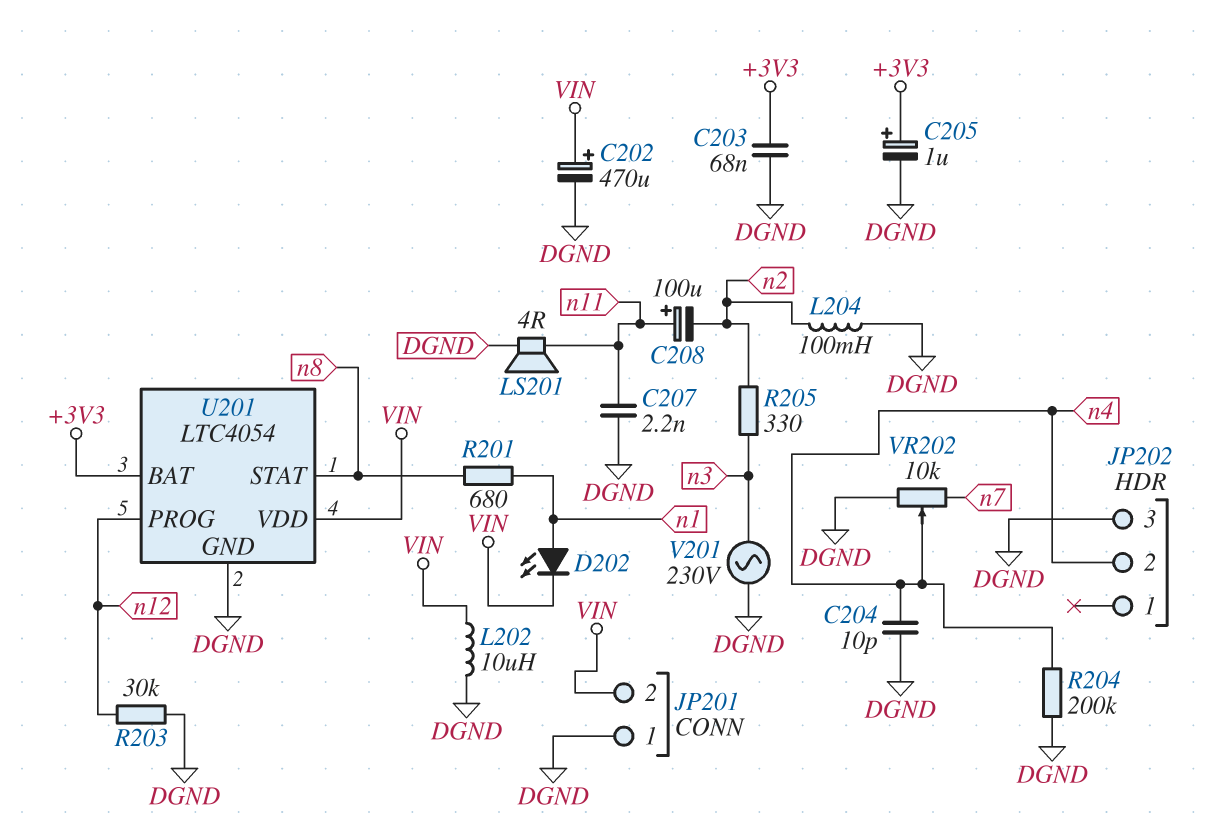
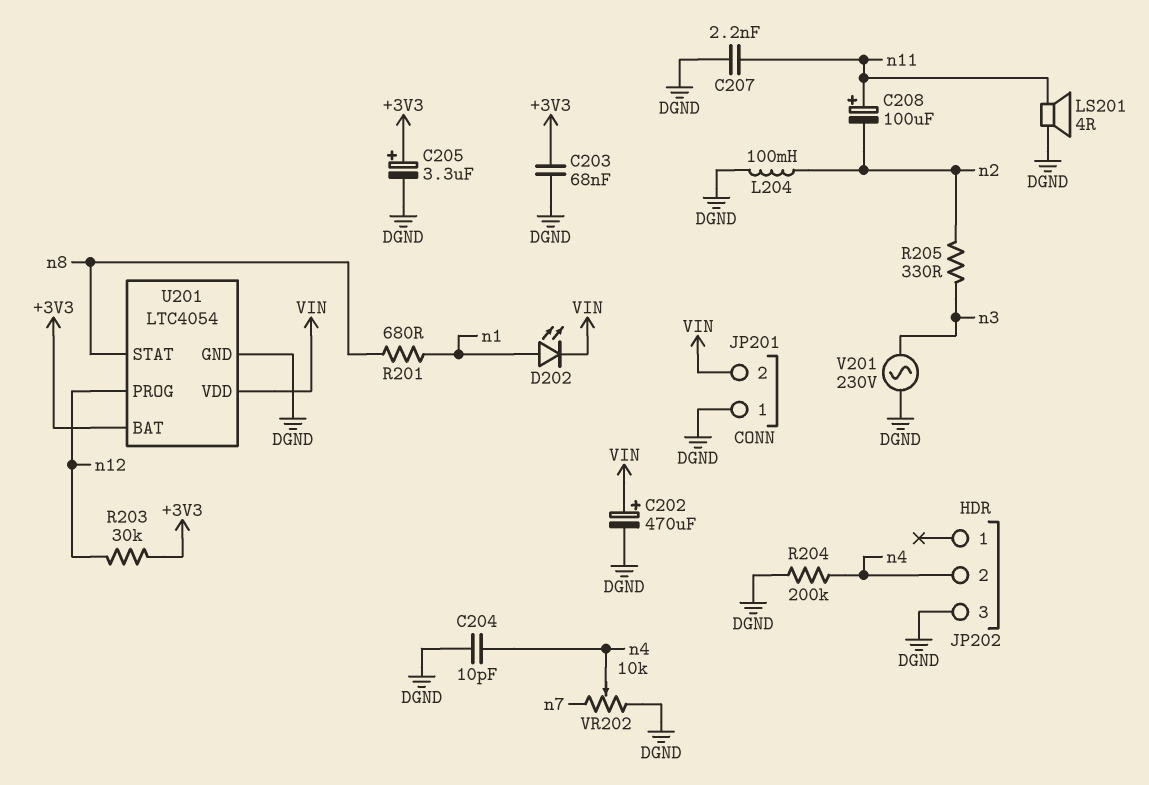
C205: 1uF (plus +3V3, minus DGND) -> 3.3uF (plus +3V3, minus DGND)
L202: 10uH (DGND, VIN) -> none
R203: 30k (DGND, n12) -> 30k (+3V3, n12)

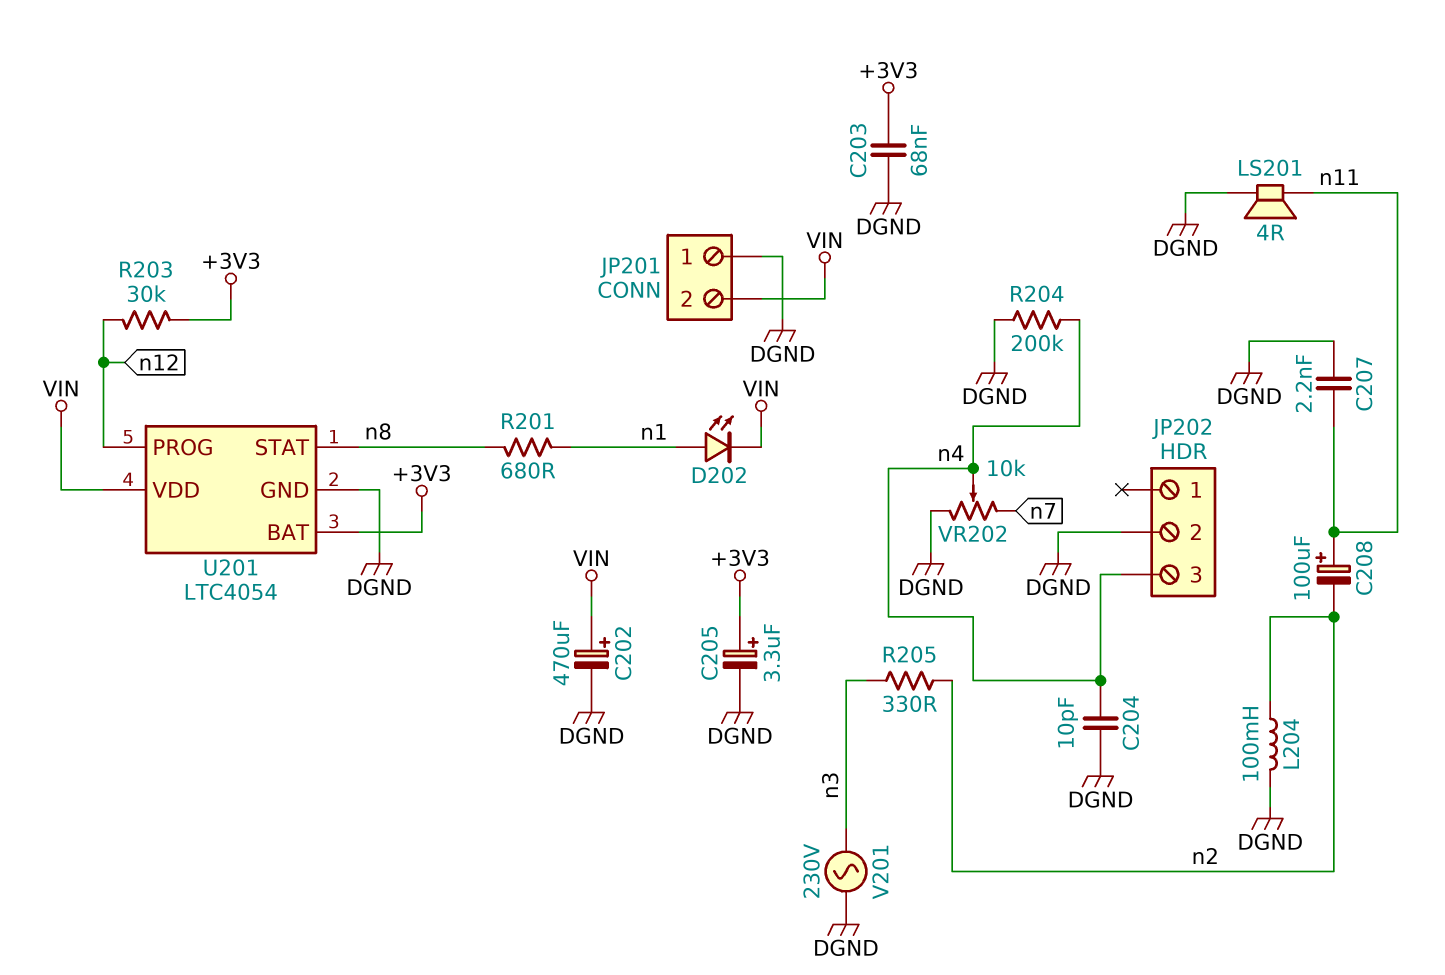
JP202 pin 2: n4 -> DGND
JP202 pin 3: DGND -> n4

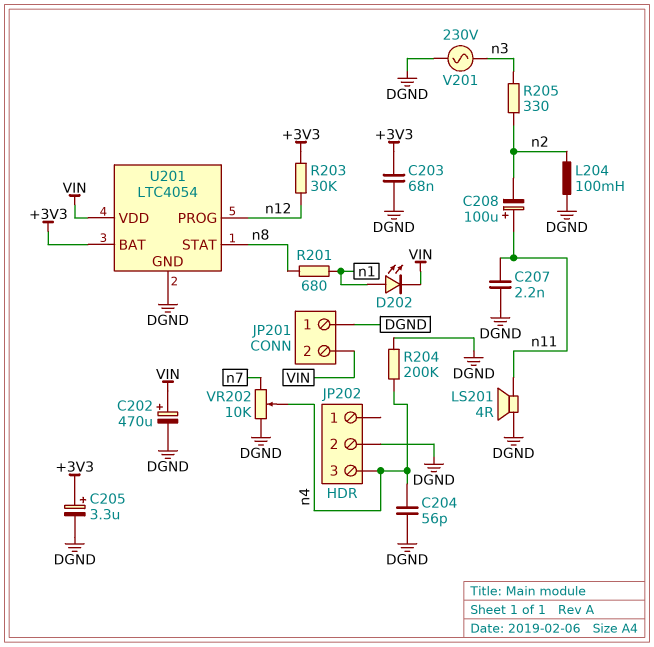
C204: 10pF (DGND, n4) -> 56pF (DGND, n4)

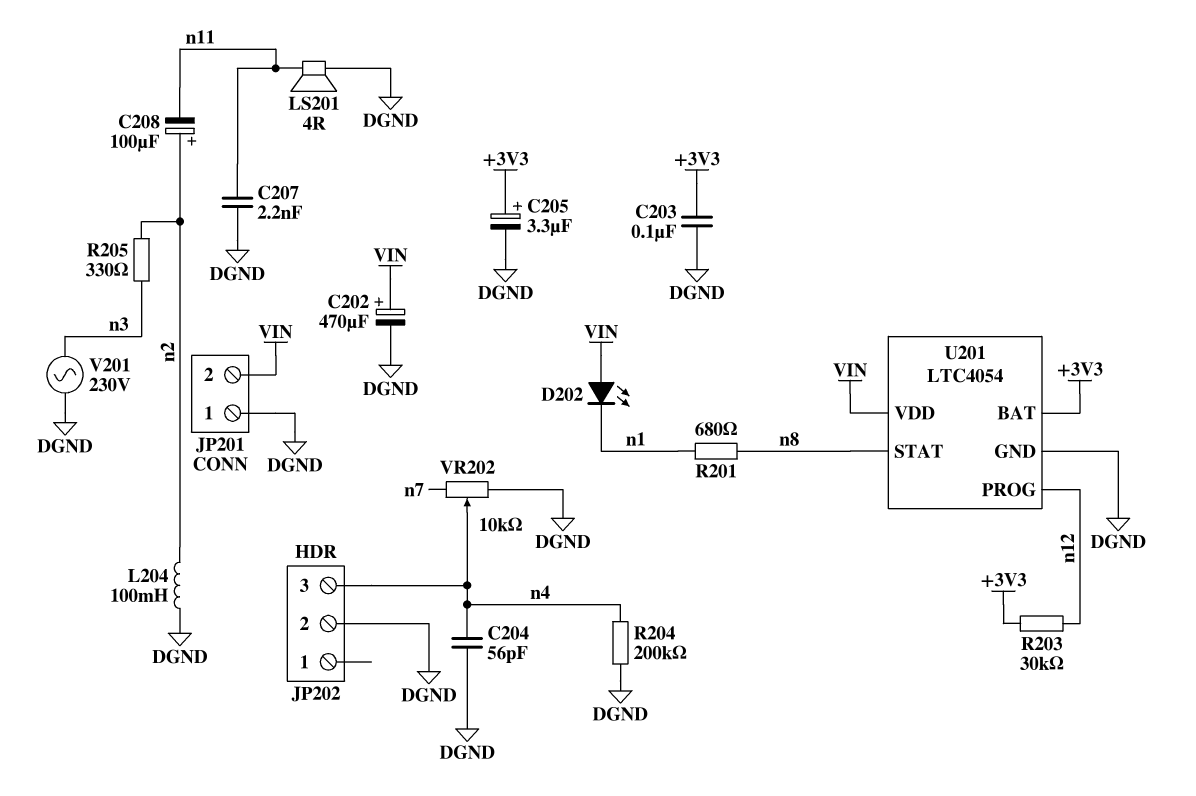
C203: 68nF (+3V3, DGND) -> 100nF (+3V3, DGND)
C208: 100uF (plus n11, minus n2) -> 100uF (plus n2, minus n11)
D202: LED (A n1, K VIN) -> LED (A VIN, K n1)

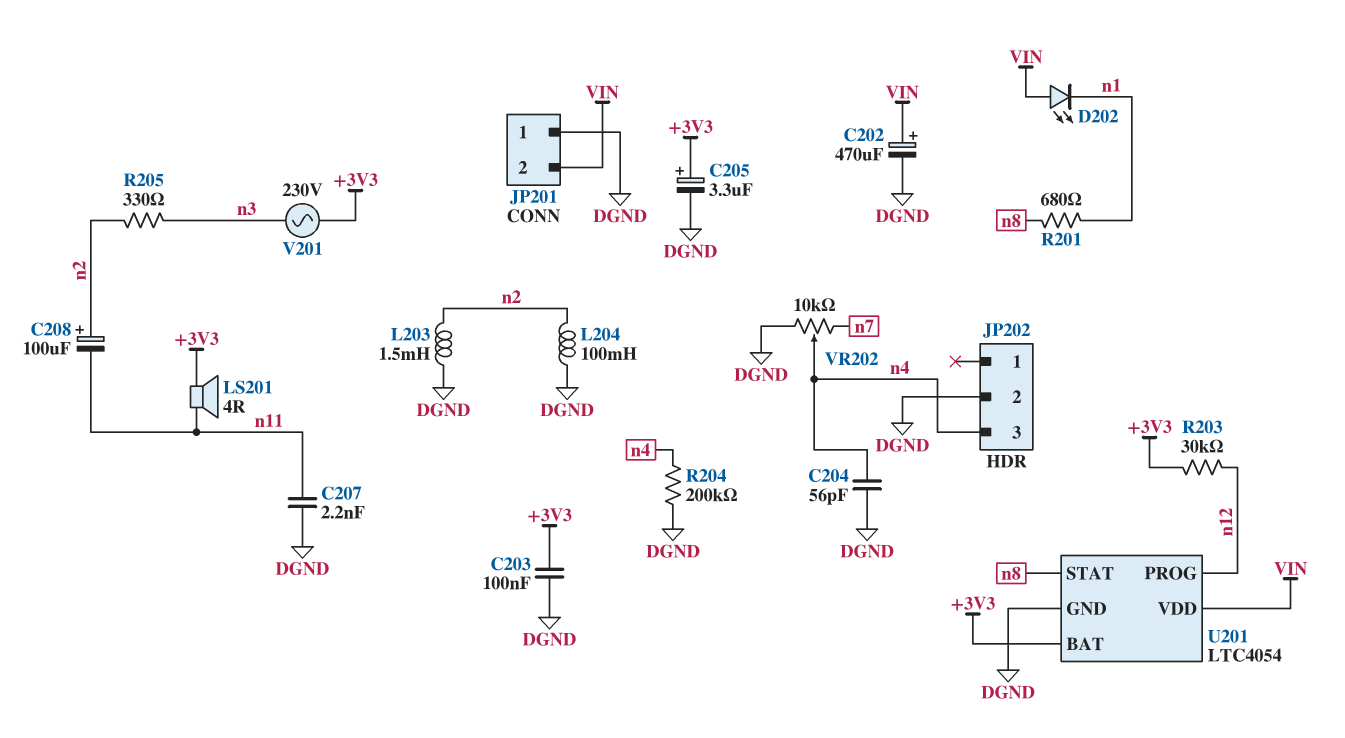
L203: none -> 1.5mH (DGND, n2)
LS201: speaker 4R (DGND, n11) -> speaker 4R (+3V3, n11)
V201: AC 230V (DGND, n3) -> AC 230V (+3V3, n3)

